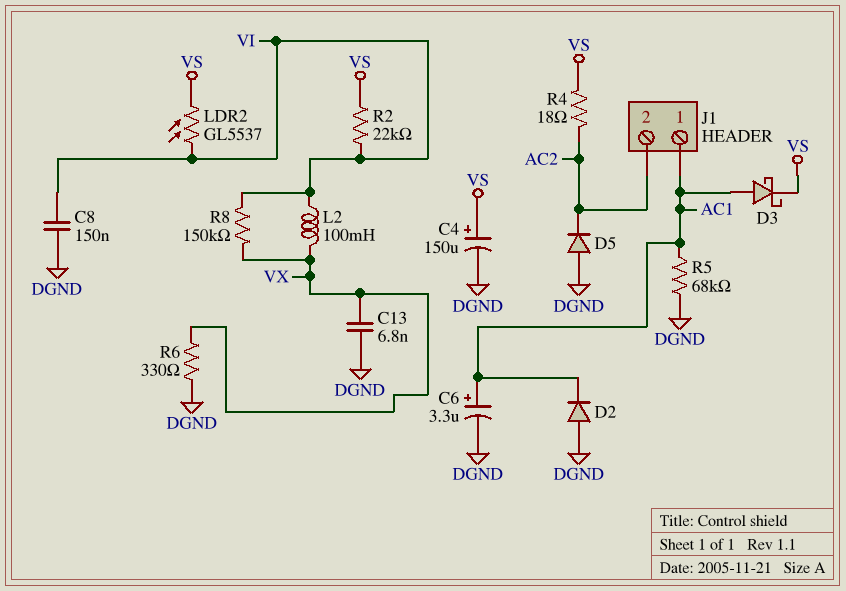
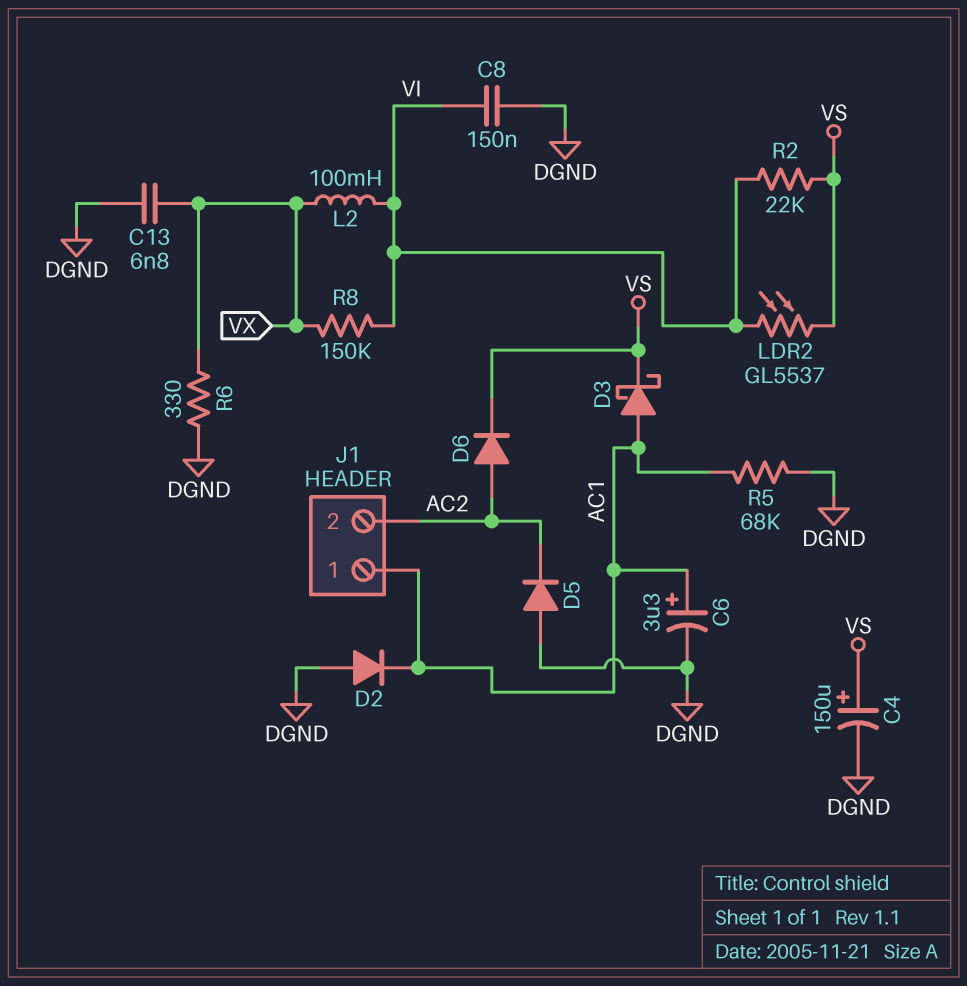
D6: none -> diode (A AC2, K VS)
R4: 18 (AC2, VS) -> none

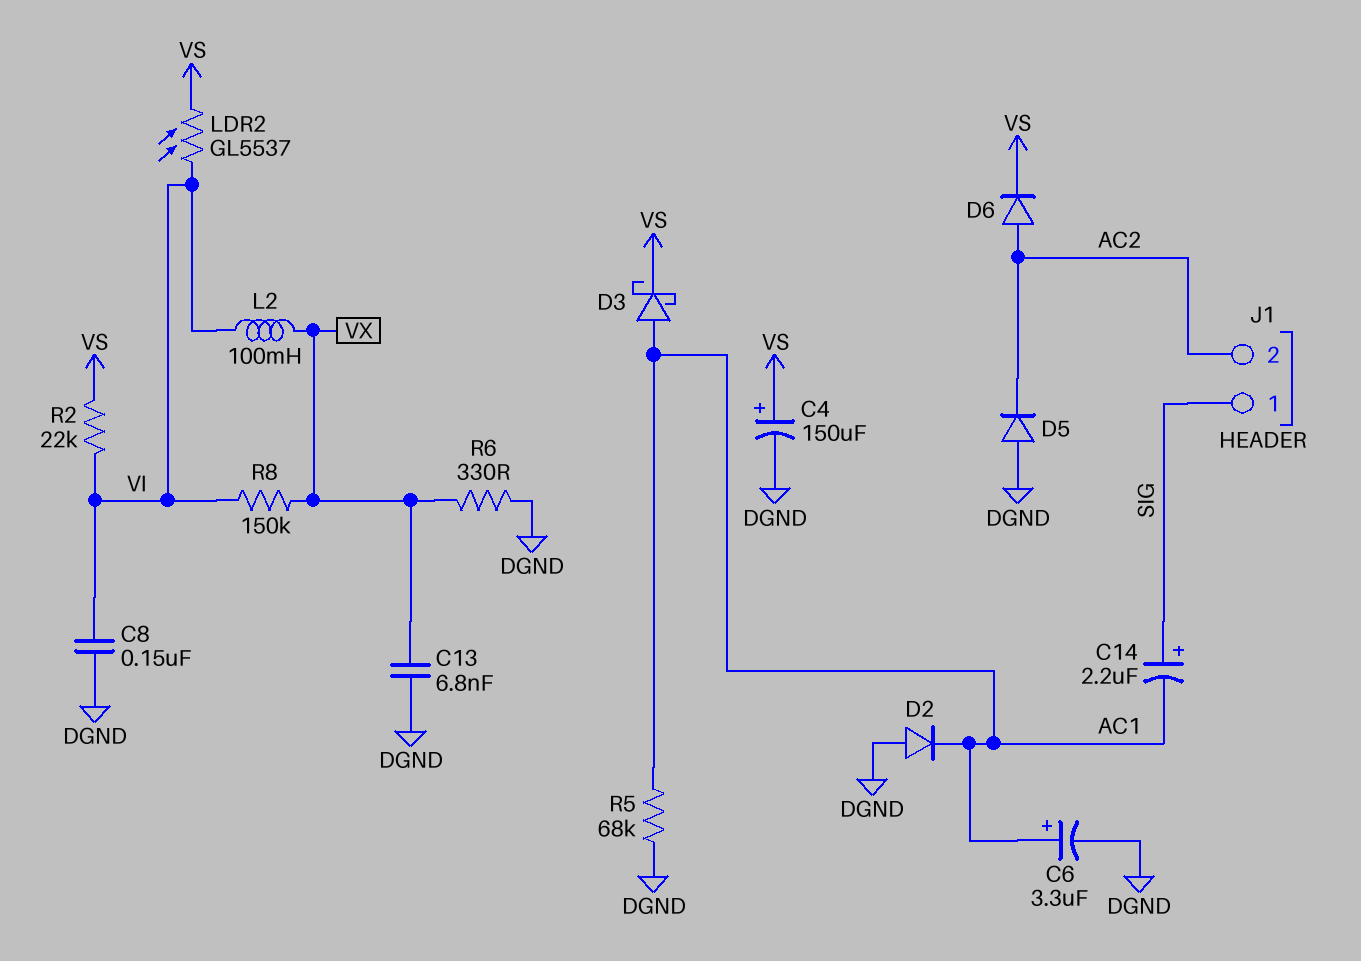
C14: none -> 2.2uF (plus SIG, minus AC1)
J1 pin 1: AC1 -> SIG

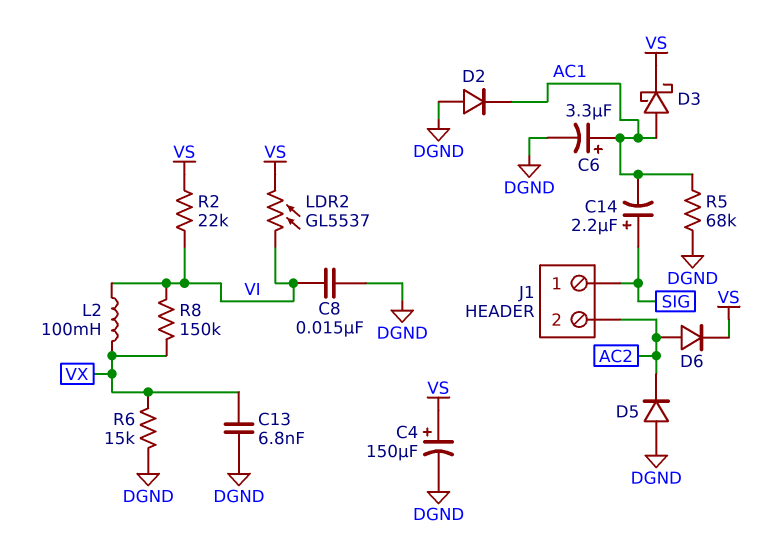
C8: 150nF (DGND, VI) -> 15nF (DGND, VI)
R6: 330 (DGND, VX) -> 15k (DGND, VX)

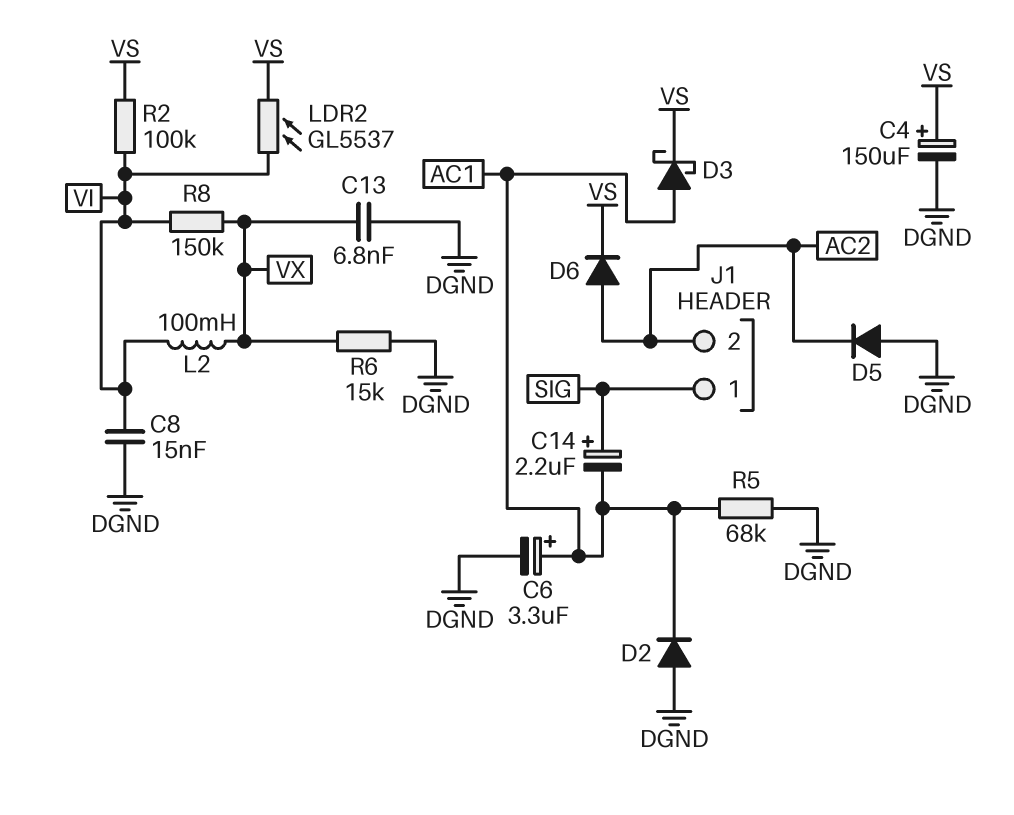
R2: 22k (VI, VS) -> 100k (VI, VS)

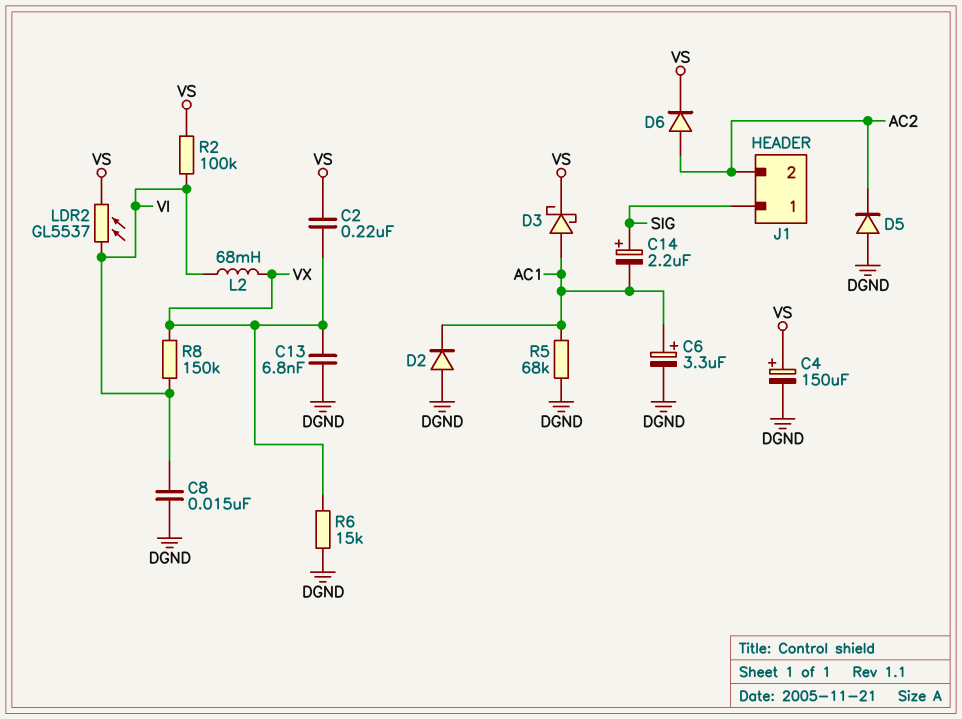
C2: none -> 220nF (VS, VX)
L2: 100mH (VI, VX) -> 68mH (VI, VX)

